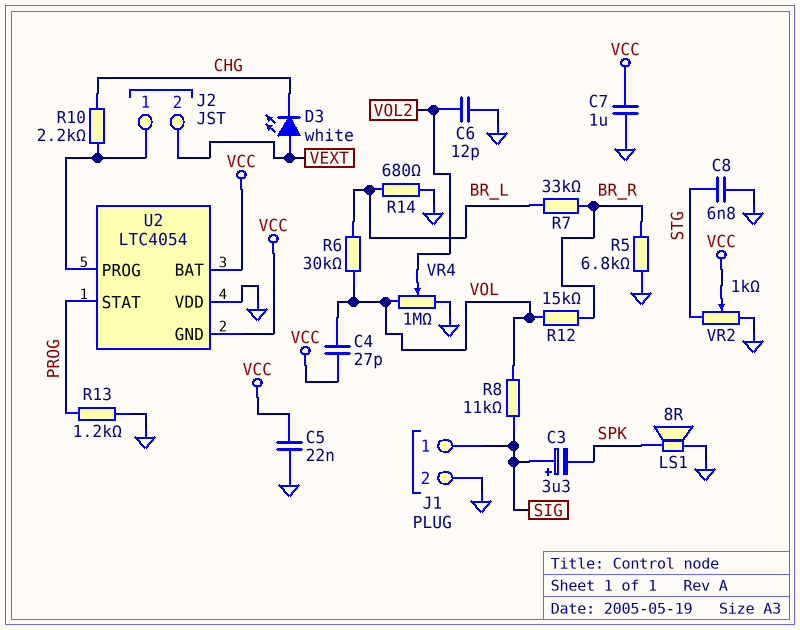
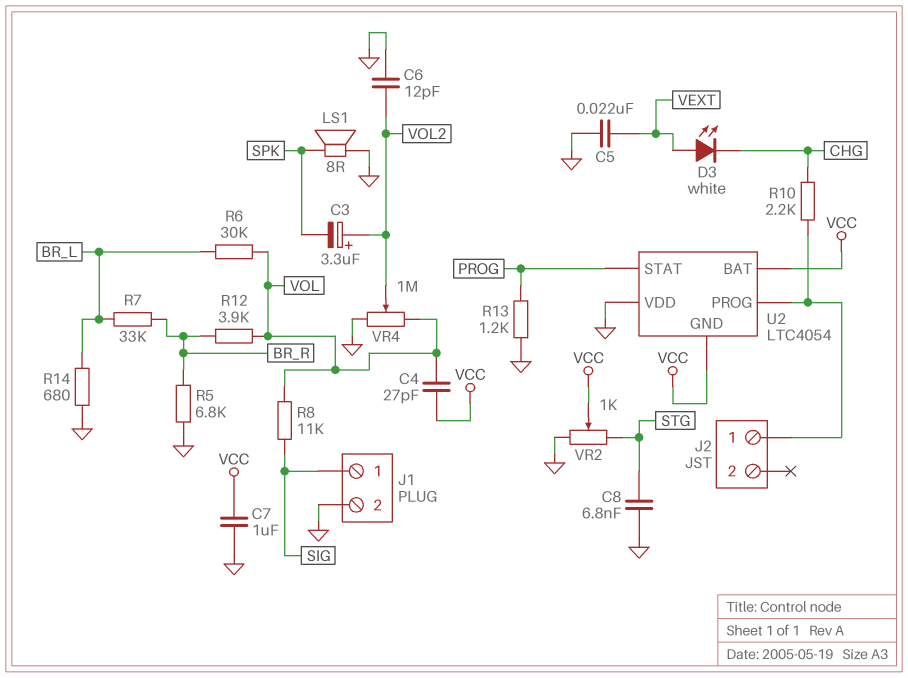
C3: 3.3uF (plus SIG, minus SPK) -> 3.3uF (plus VOL2, minus SPK)
C5: 22nF (GND, VCC) -> 22nF (GND, VEXT)
J2 pin 2: VEXT -> none
R12: 15k (BR_R, VOL) -> 3.9k (BR_R, VOL)

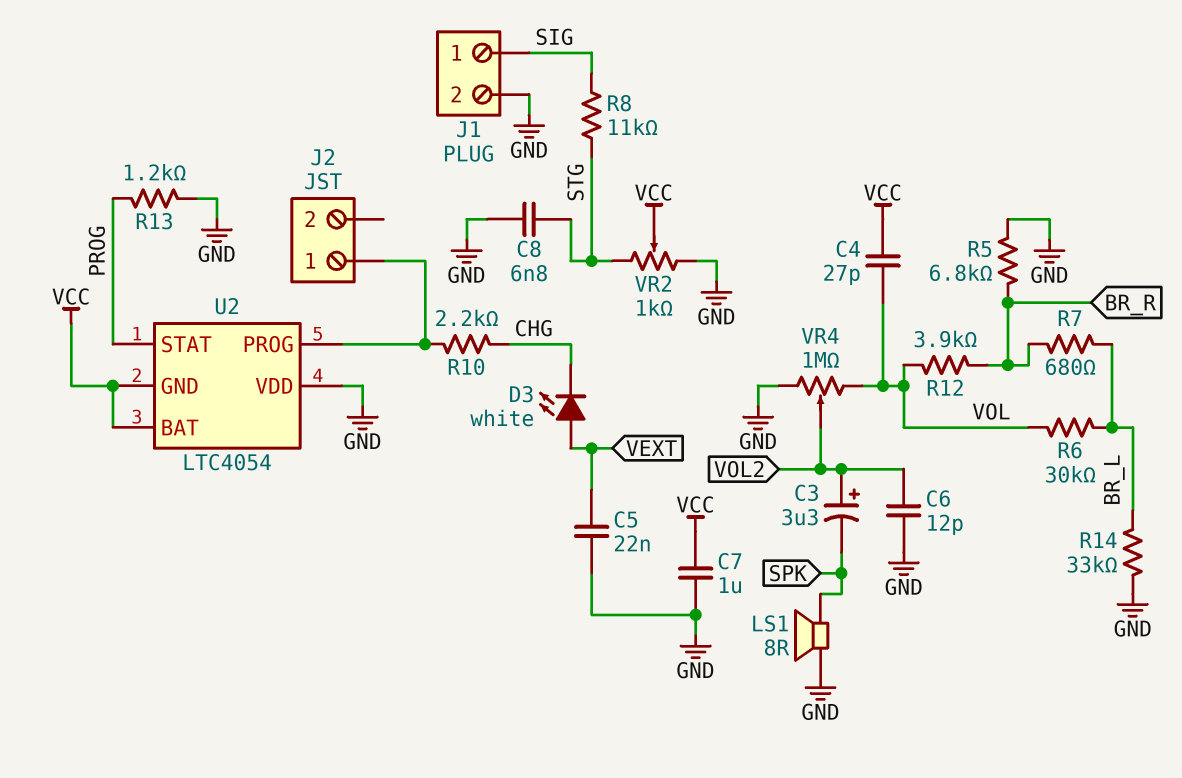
R7: 33k (BR_L, BR_R) -> 680 (BR_L, BR_R)
R8: 11k (SIG, VOL) -> 11k (SIG, STG)
R14: 680 (BR_L, GND) -> 33k (BR_L, GND)

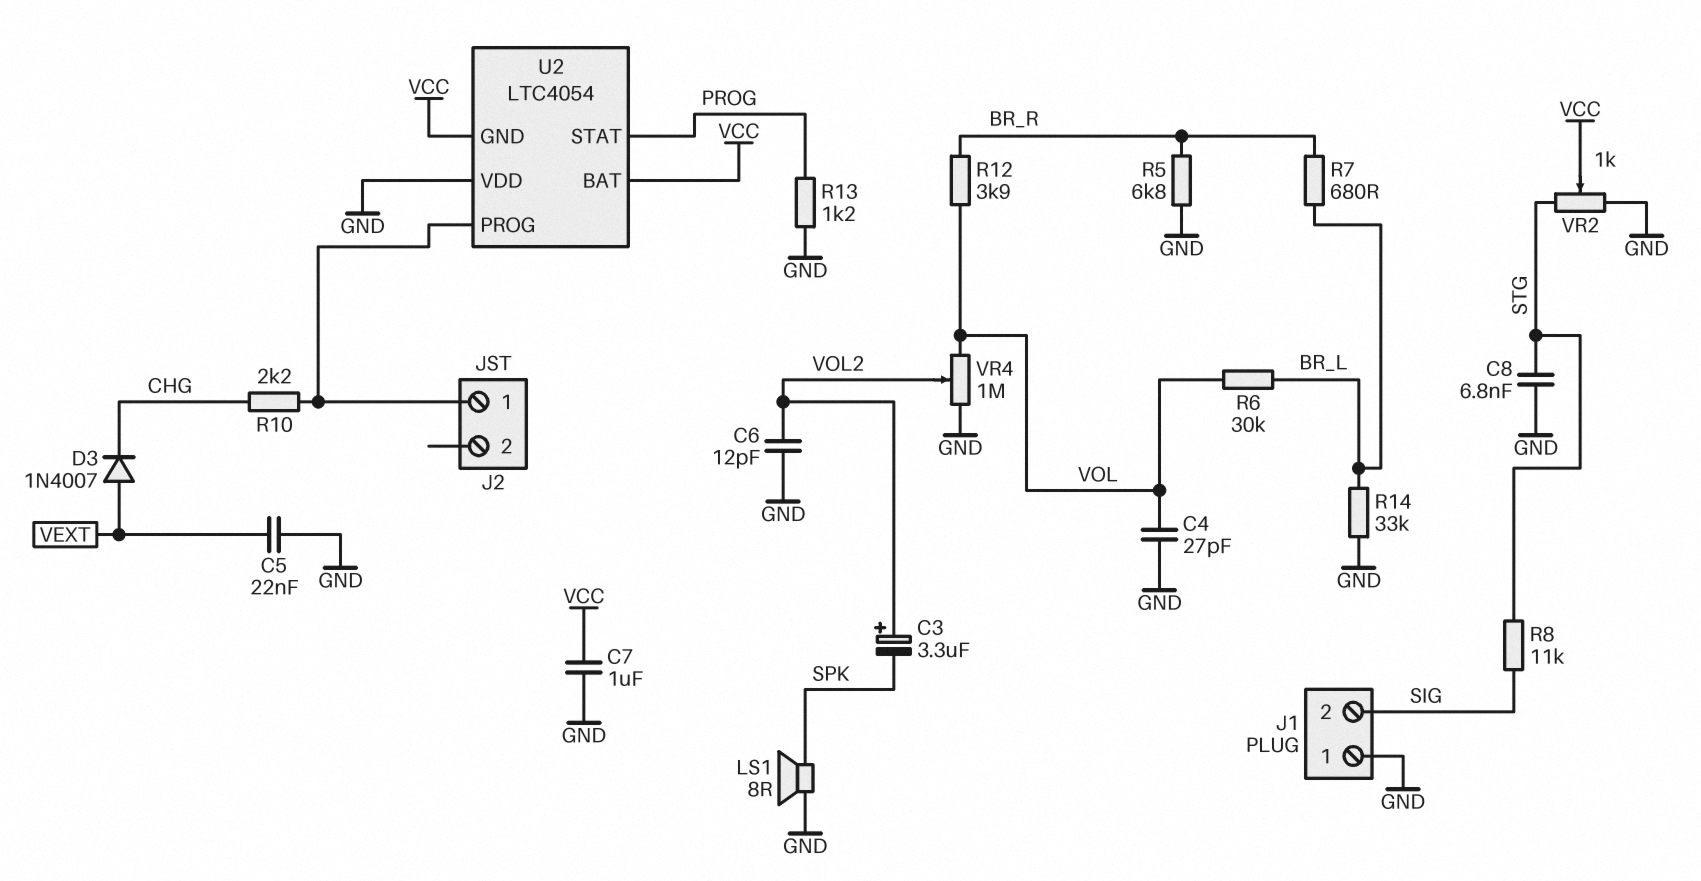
C4: 27pF (VCC, VOL) -> 27pF (GND, VOL)
D3: LED white (A VEXT, K CHG) -> diode 1N4007 (A VEXT, K CHG)
J1 pin 1: SIG -> GND
J1 pin 2: GND -> SIG

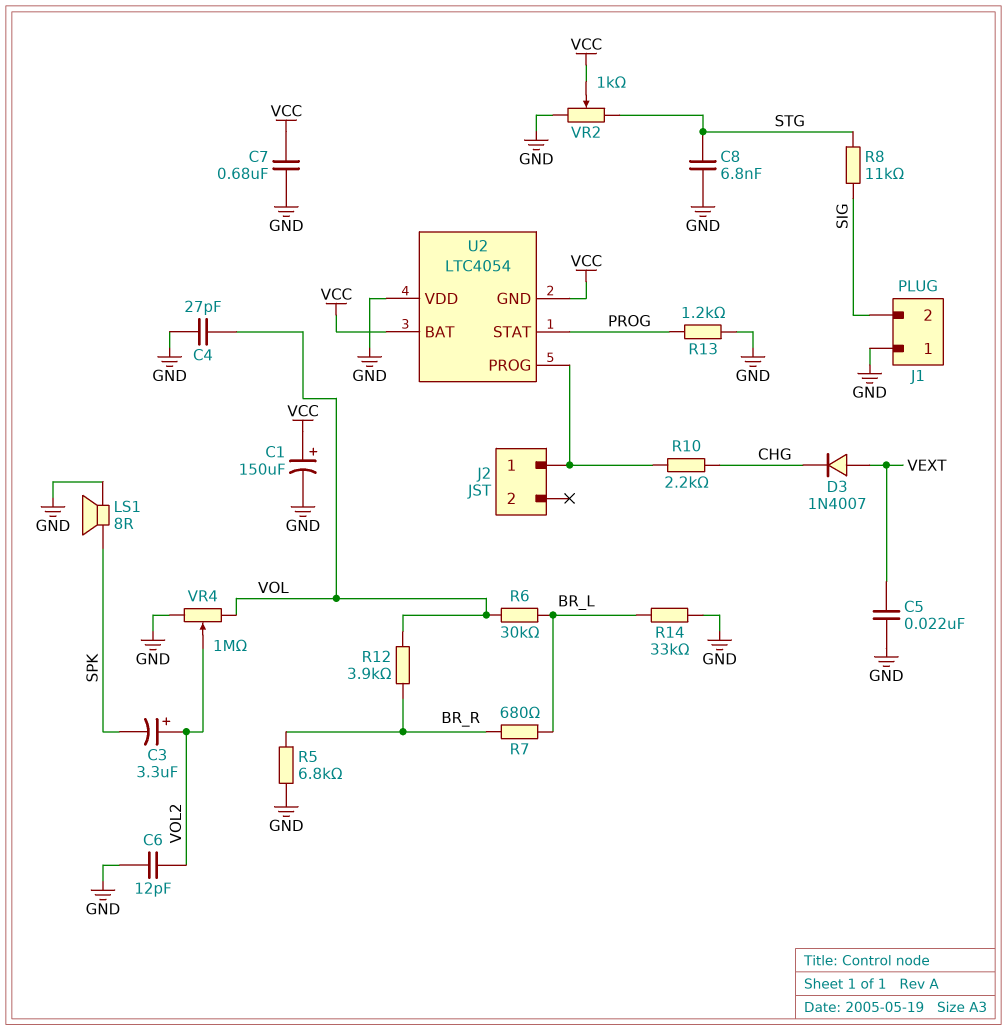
C1: none -> 150uF (plus VCC, minus GND)
C7: 1uF (GND, VCC) -> 680nF (GND, VCC)

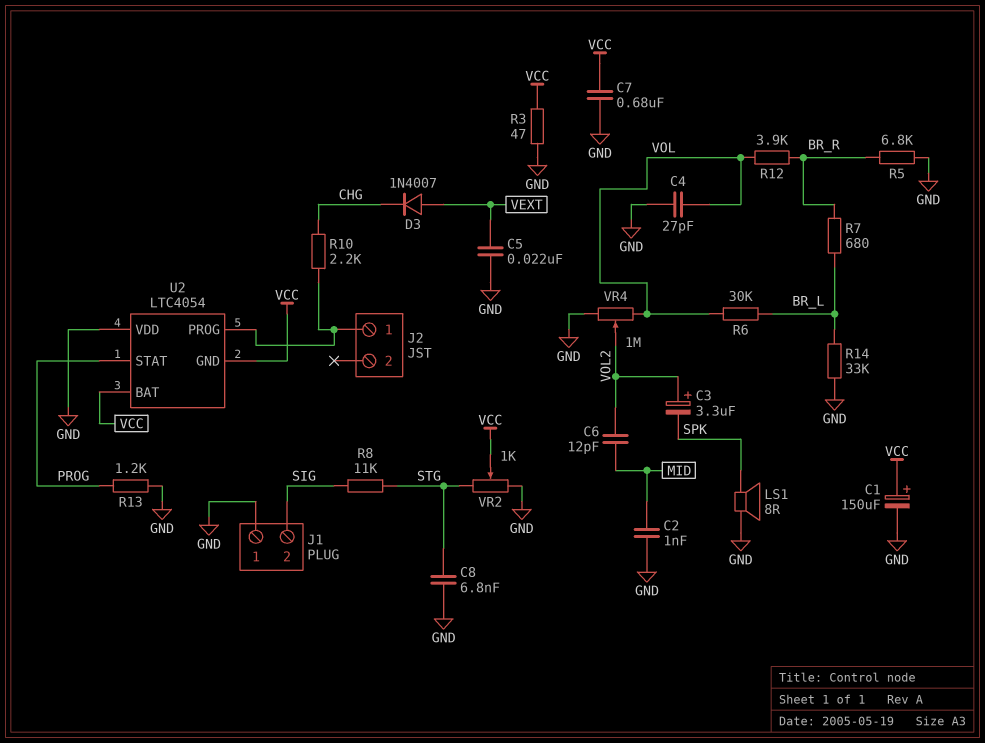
C2: none -> 1nF (GND, MID)
C6: 12pF (GND, VOL2) -> 12pF (MID, VOL2)
R3: none -> 47 (GND, VCC)

